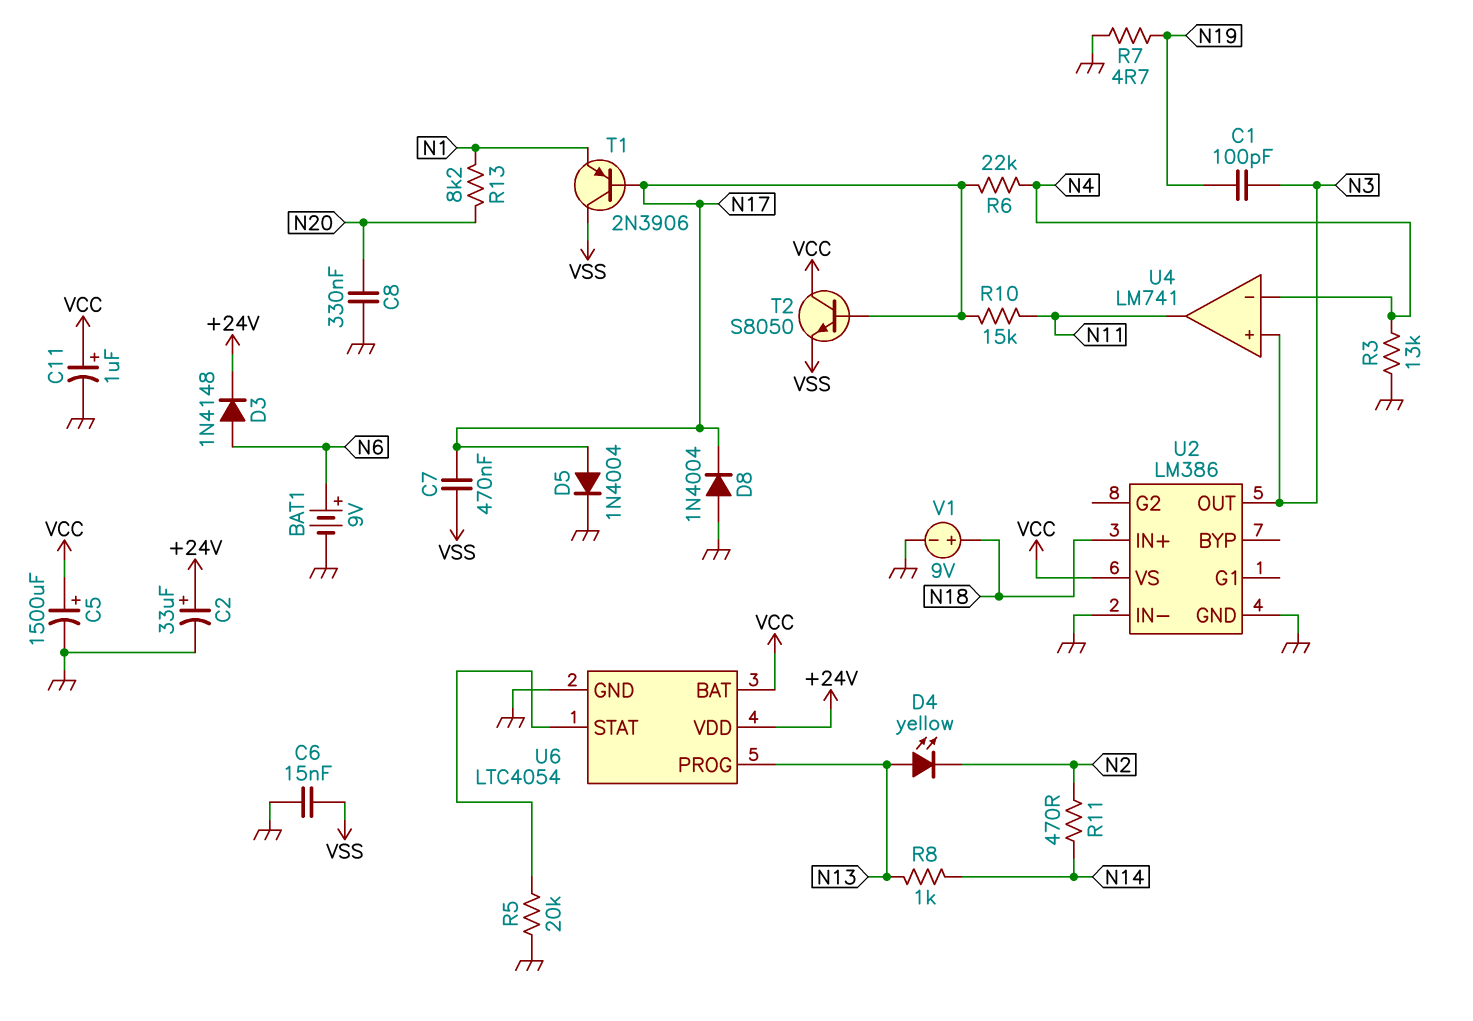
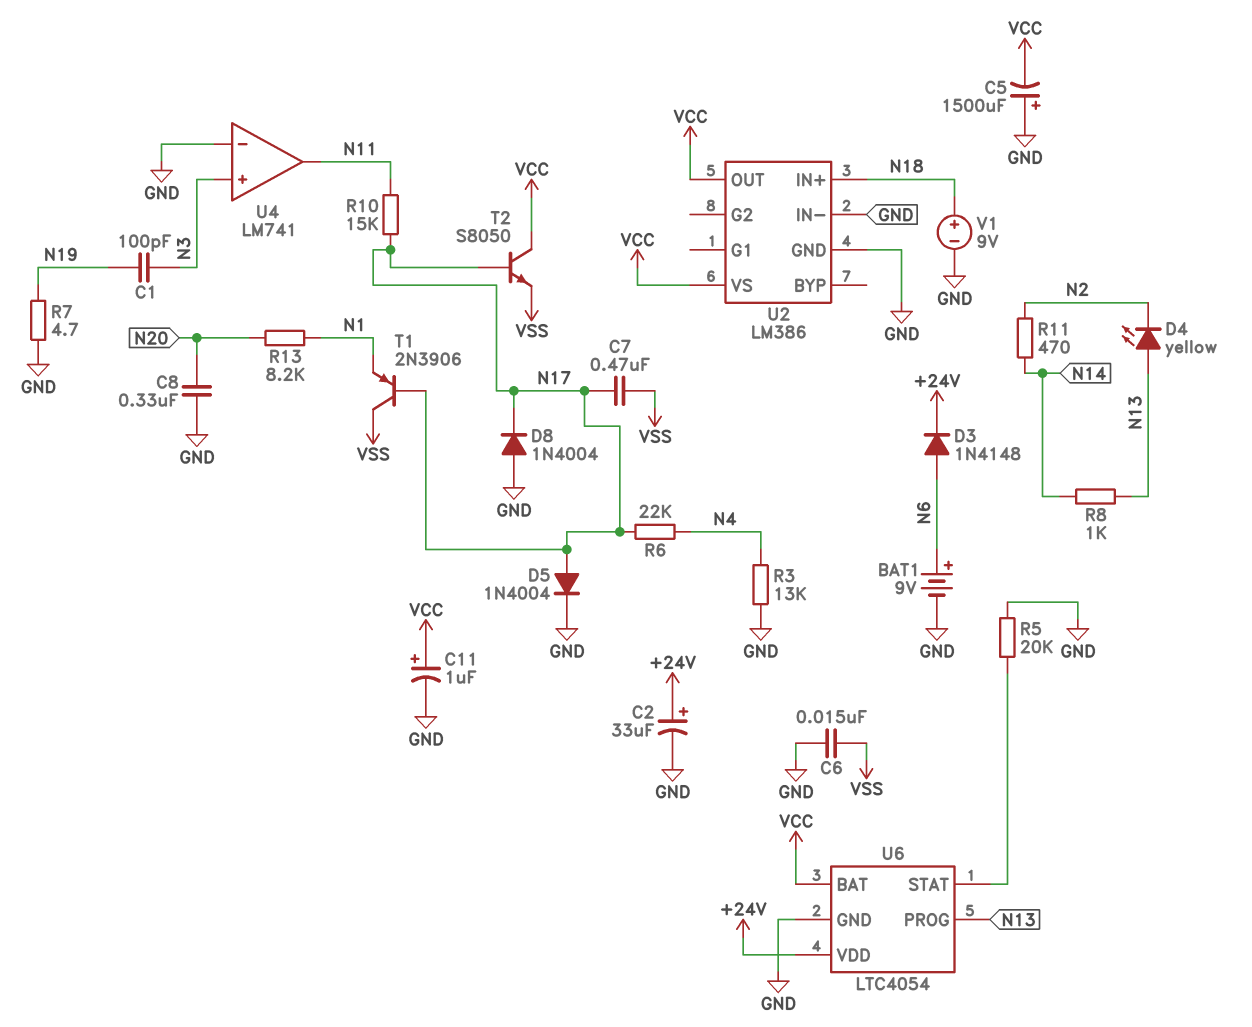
C5: 1500uF (plus VCC, minus GND) -> 1500uF (plus GND, minus VCC)
U2 pin OUT: N3 -> VCC
U4 pin in-: N4 -> GND

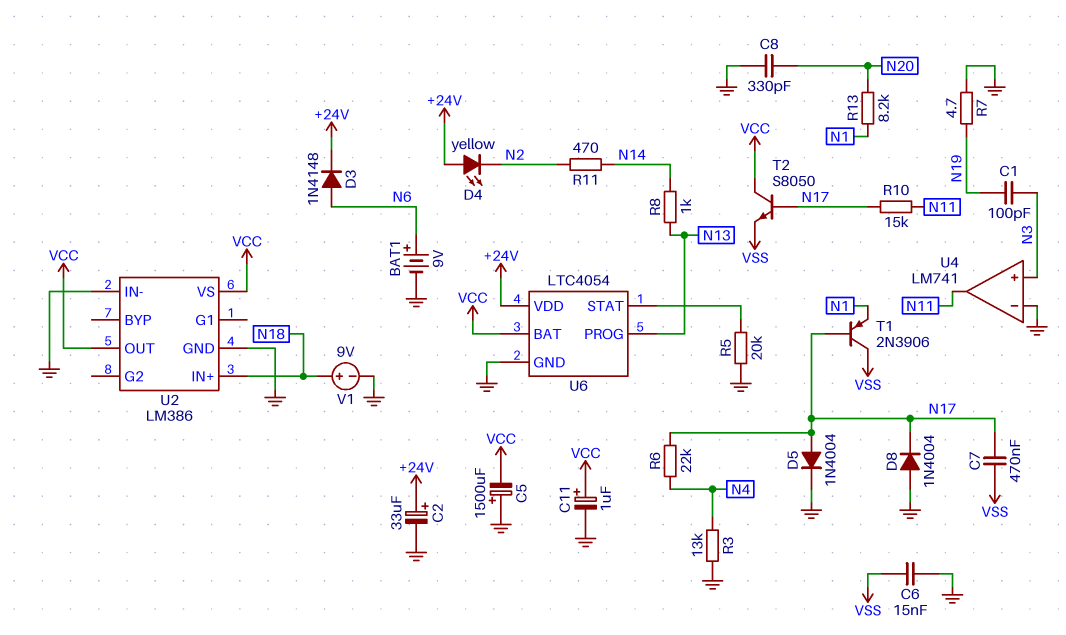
C8: 330nF (GND, N20) -> 330pF (GND, N20)
D4: LED yellow (A N13, K N2) -> LED yellow (A +24V, K N2)

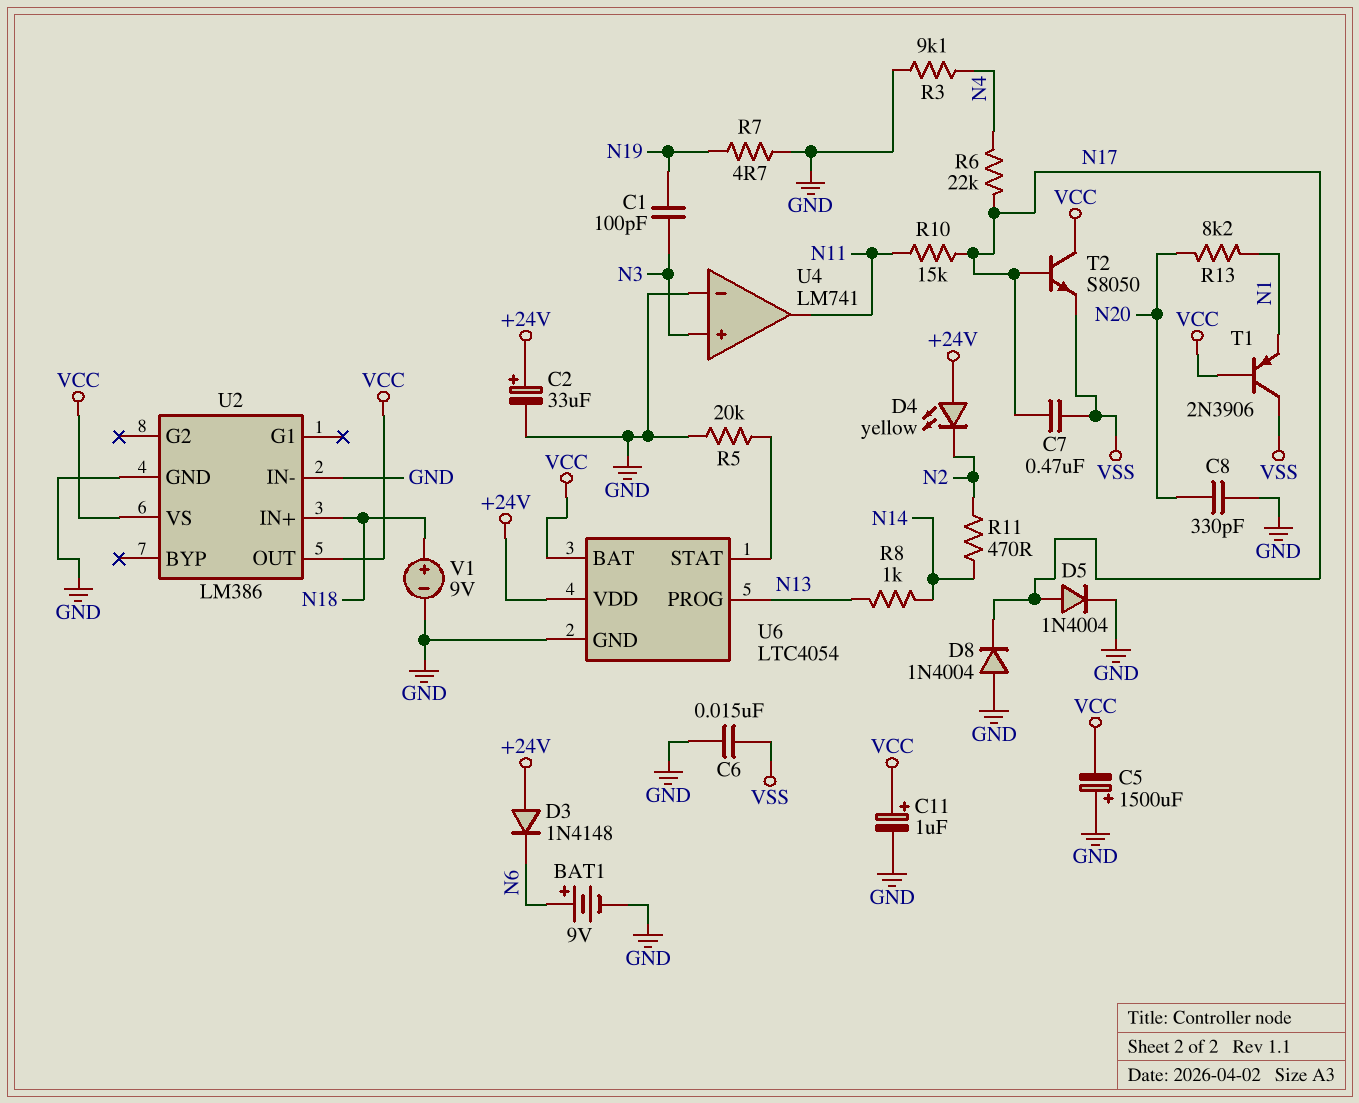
D3: diode 1N4148 (A N6, K +24V) -> diode 1N4148 (A +24V, K N6)
R3: 13k (GND, N4) -> 9.1k (GND, N4)
T1: PNP 2N3906 (B N17, C VSS, E N1) -> PNP 2N3906 (B VCC, C VSS, E N1)

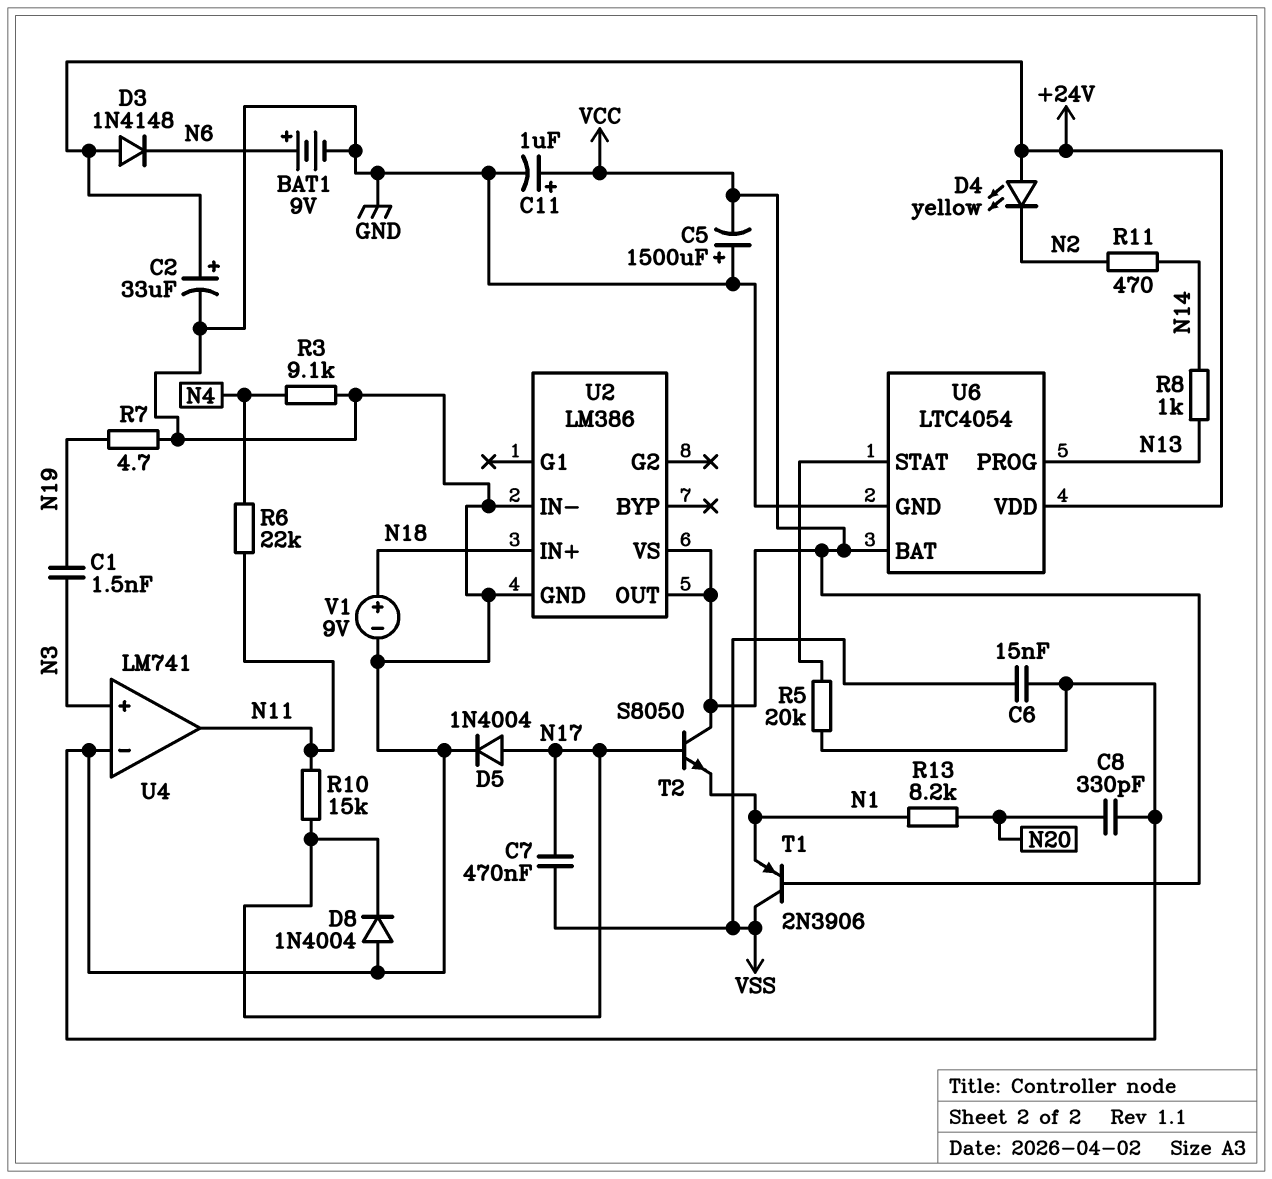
C1: 100pF (N3, N19) -> 1.5nF (N3, N19)
R6: 22k (N4, N17) -> 22k (N4, N11)
T2: NPN S8050 (B N17, C VCC, E VSS) -> NPN S8050 (B N17, C VCC, E N1)

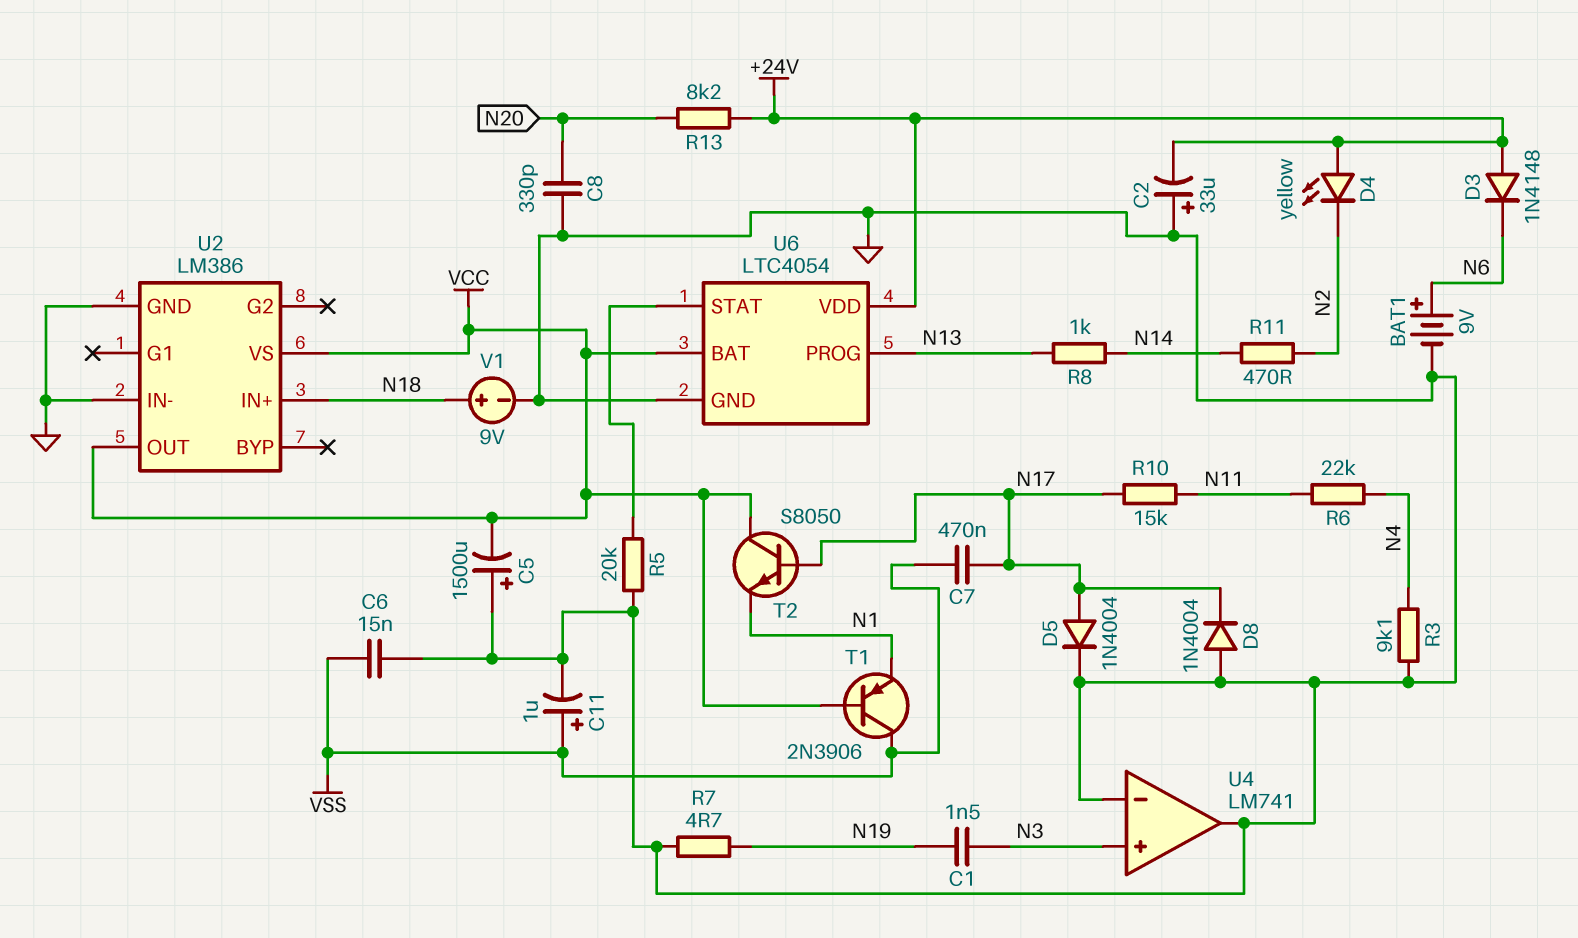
C2: 33uF (plus +24V, minus GND) -> 33uF (plus GND, minus +24V)
C11: 1uF (plus VCC, minus GND) -> 1uF (plus VSS, minus GND)
R13: 8.2k (N1, N20) -> 8.2k (+24V, N20)
U4 pin out: N11 -> GND

